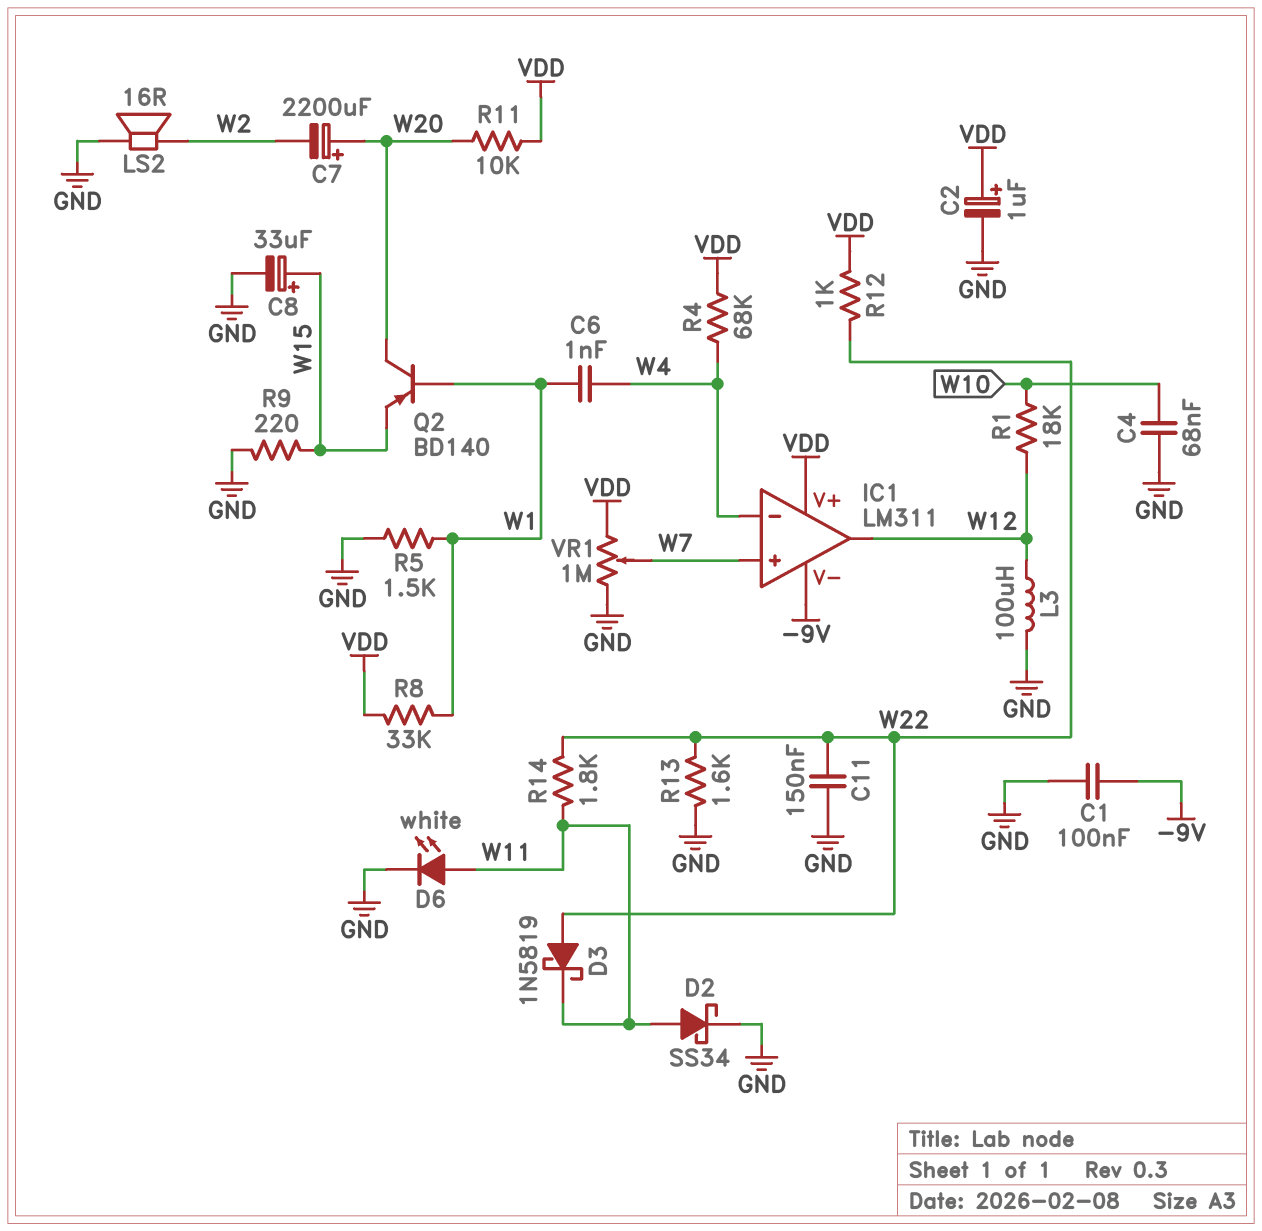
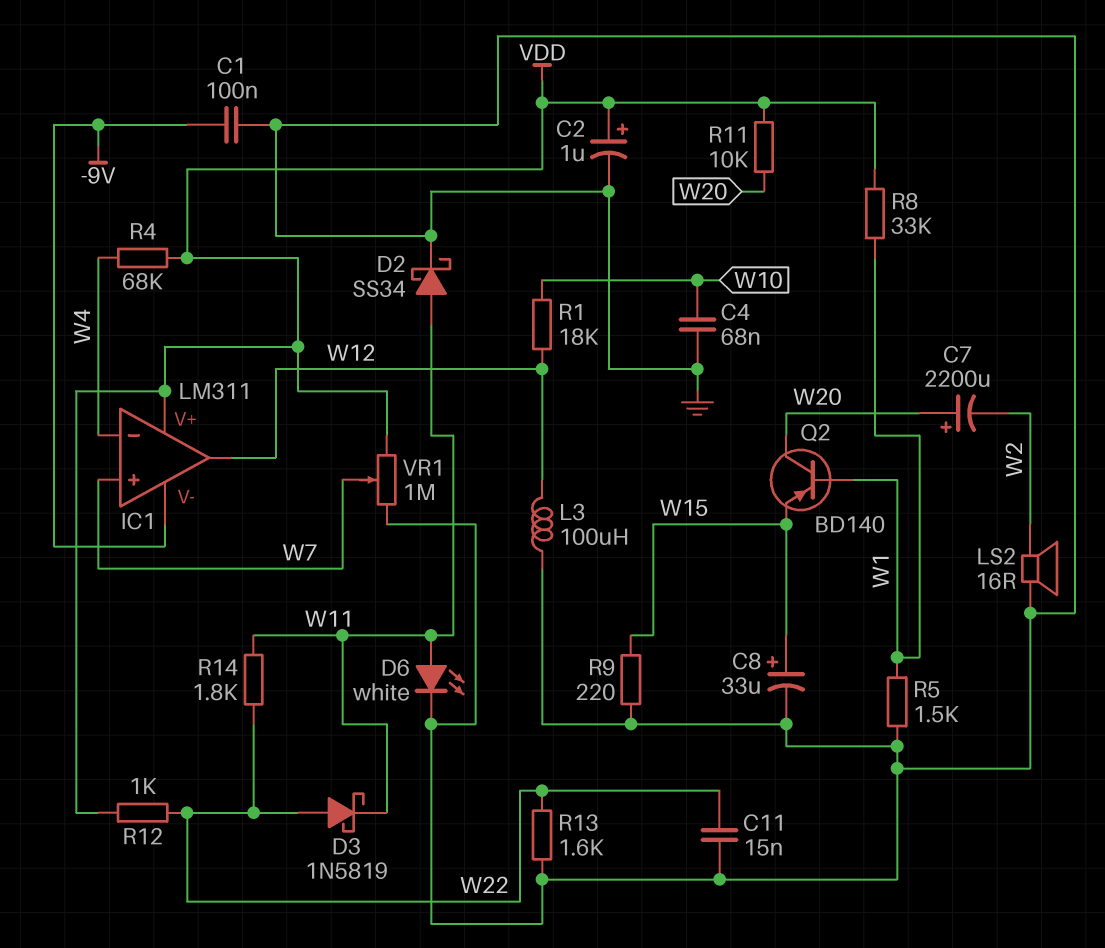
C6: 1nF (W1, W4) -> none
C11: 150nF (GND, W22) -> 15nF (GND, W22)

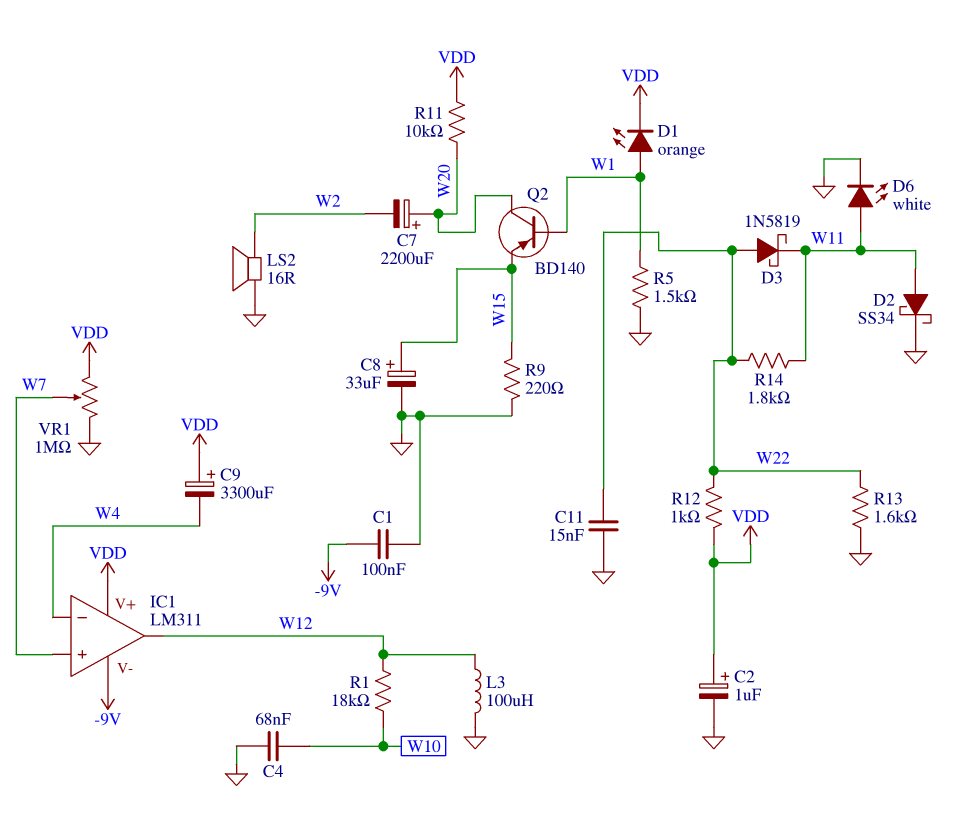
C9: none -> 3300uF (plus VDD, minus W4)
D1: none -> LED orange (A W1, K VDD)
R4: 68k (VDD, W4) -> none
R8: 33k (VDD, W1) -> none

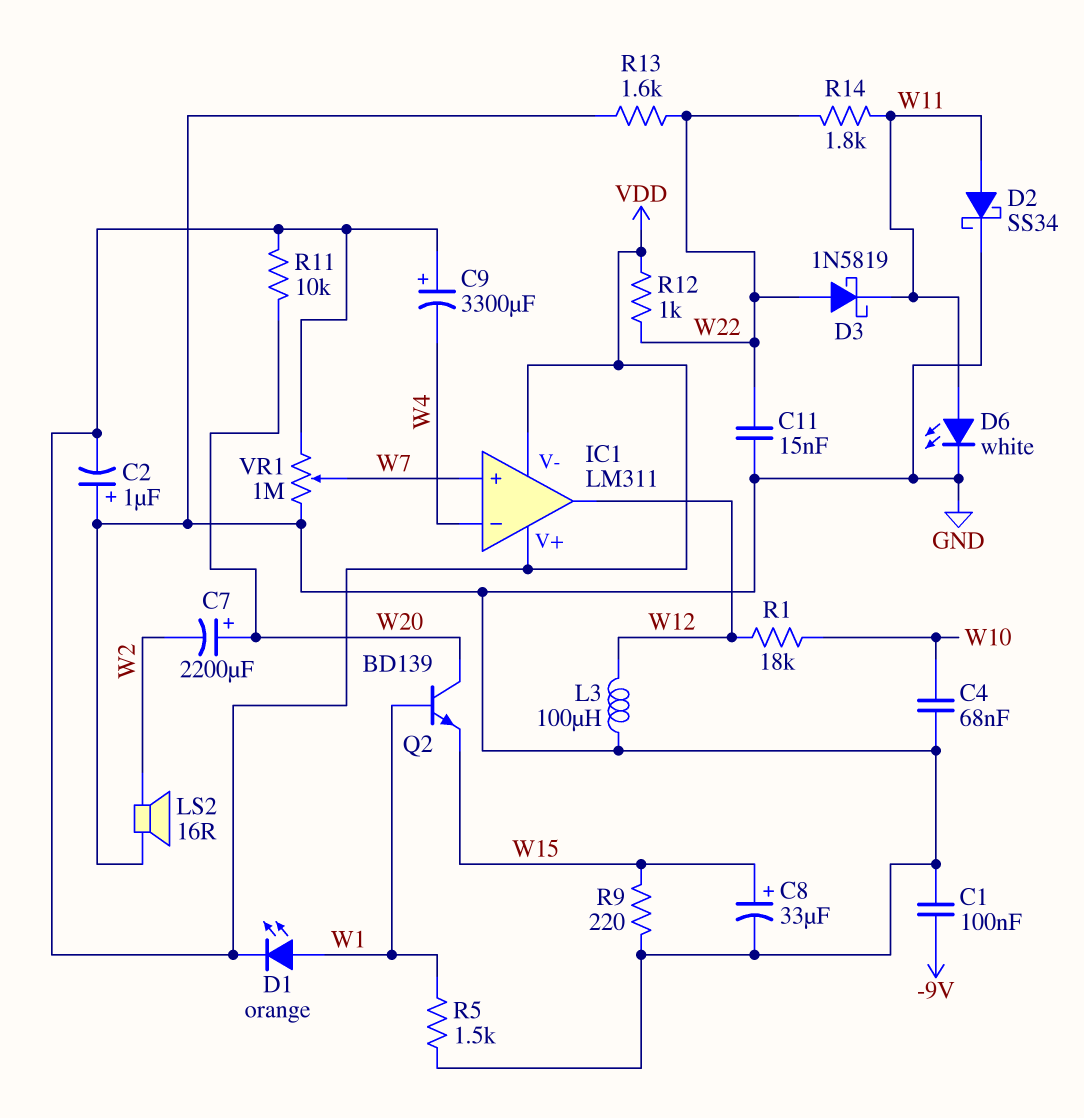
C2: 1uF (plus VDD, minus GND) -> 1uF (plus GND, minus VDD)
IC1 pin V-: -9V -> VDD
Q2: PNP BD140 (B W1, C W20, E W15) -> NPN BD139 (B W1, C W20, E W15)

